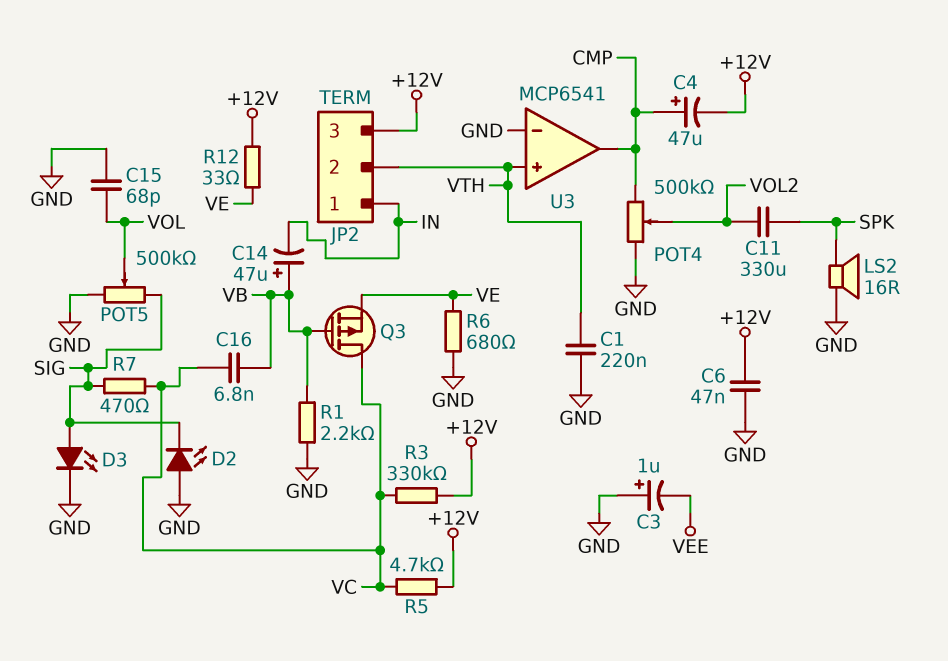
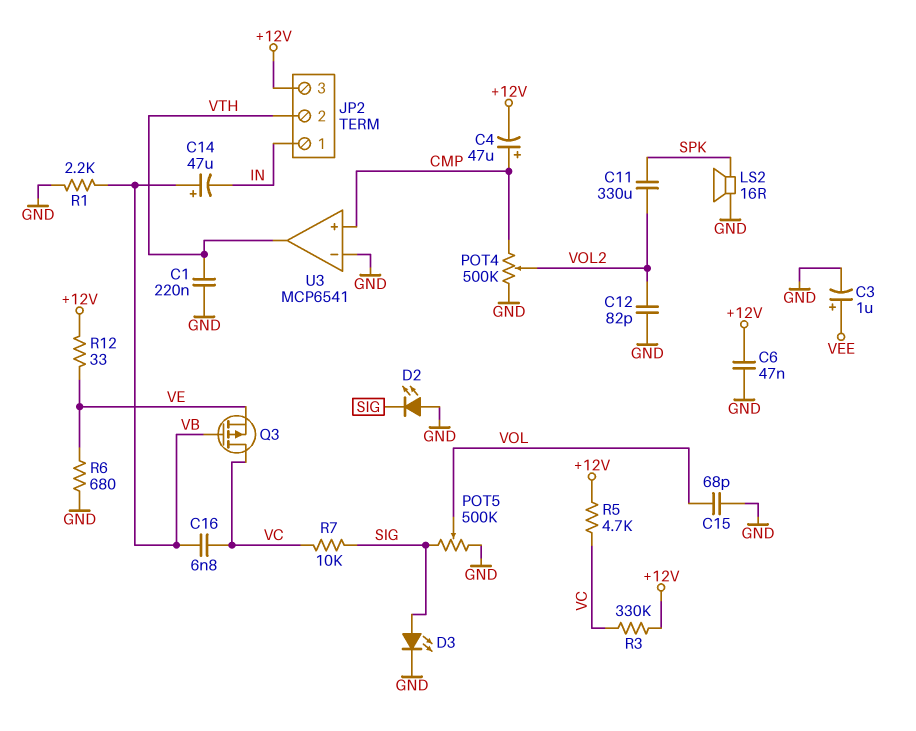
C3: 1uF (plus GND, minus VEE) -> 1uF (plus VEE, minus GND)
C12: none -> 82pF (GND, VOL2)
R7: 470 (SIG, VC) -> 10k (SIG, VC)
U3 pin in+: VTH -> CMP
U3 pin out: CMP -> VTH

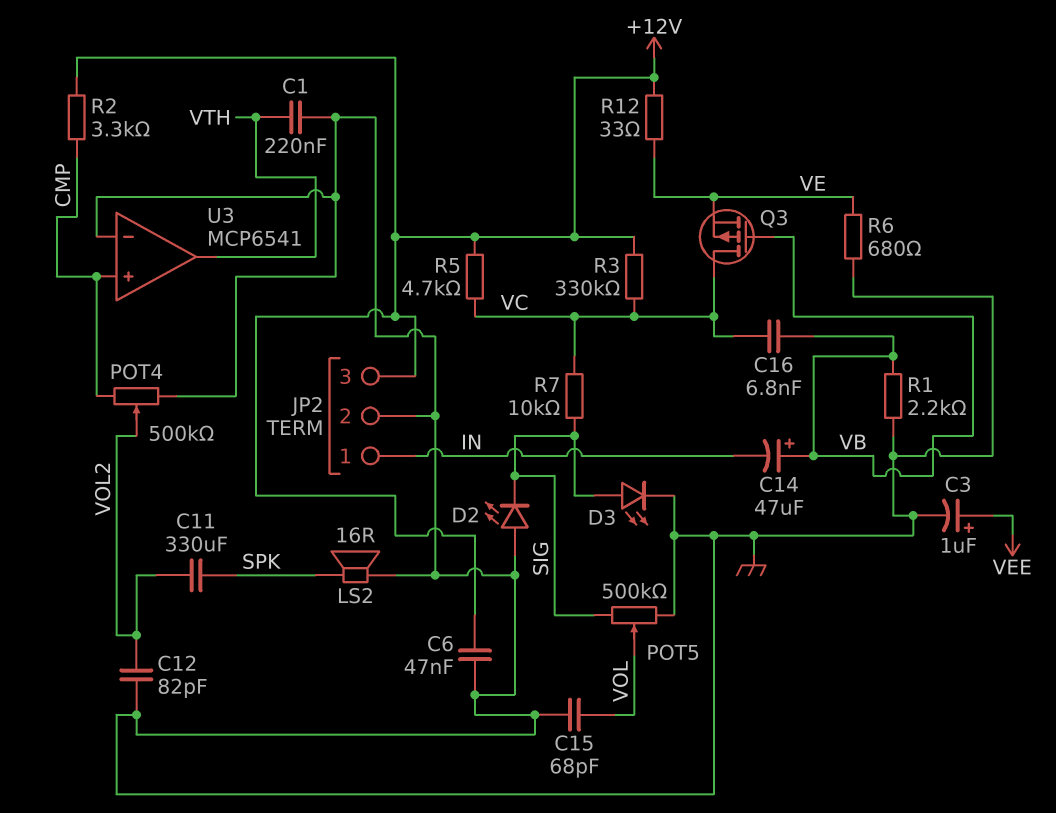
C4: 47uF (plus CMP, minus +12V) -> none
JP2 pin 2: VTH -> GND
R2: none -> 3.3k (+12V, CMP)

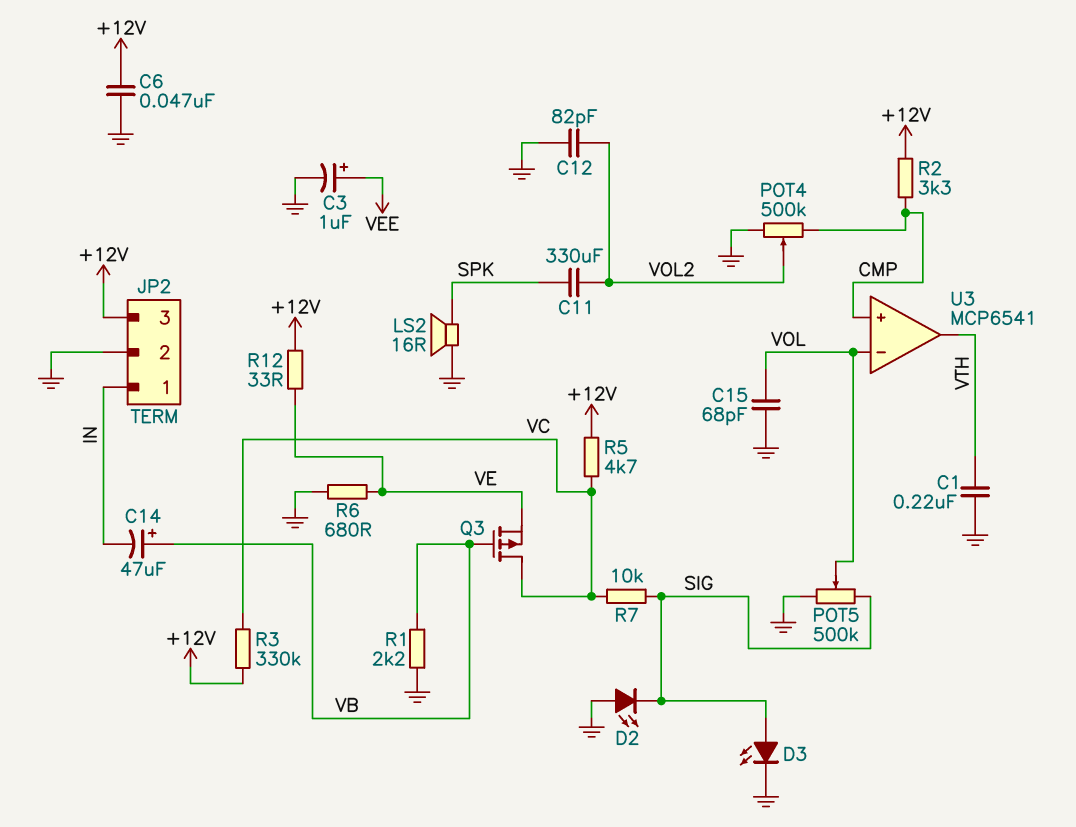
C16: 6.8nF (VB, VC) -> none
U3 pin in-: GND -> VOL

